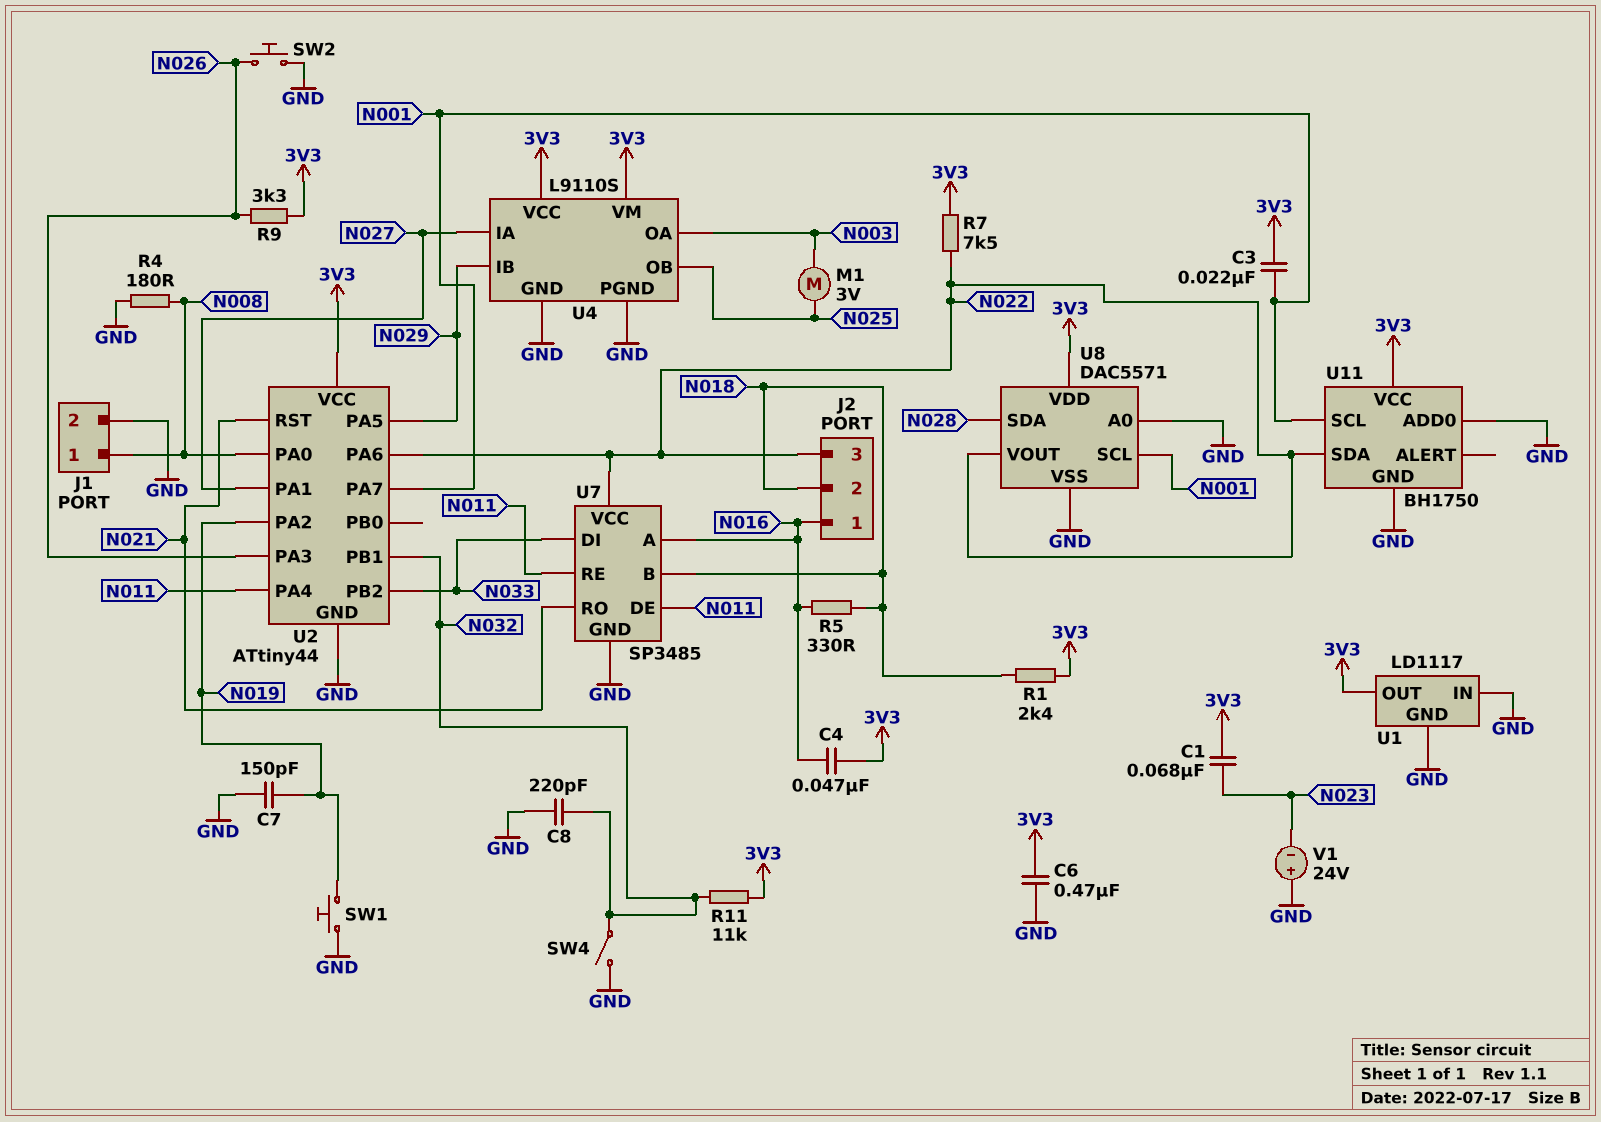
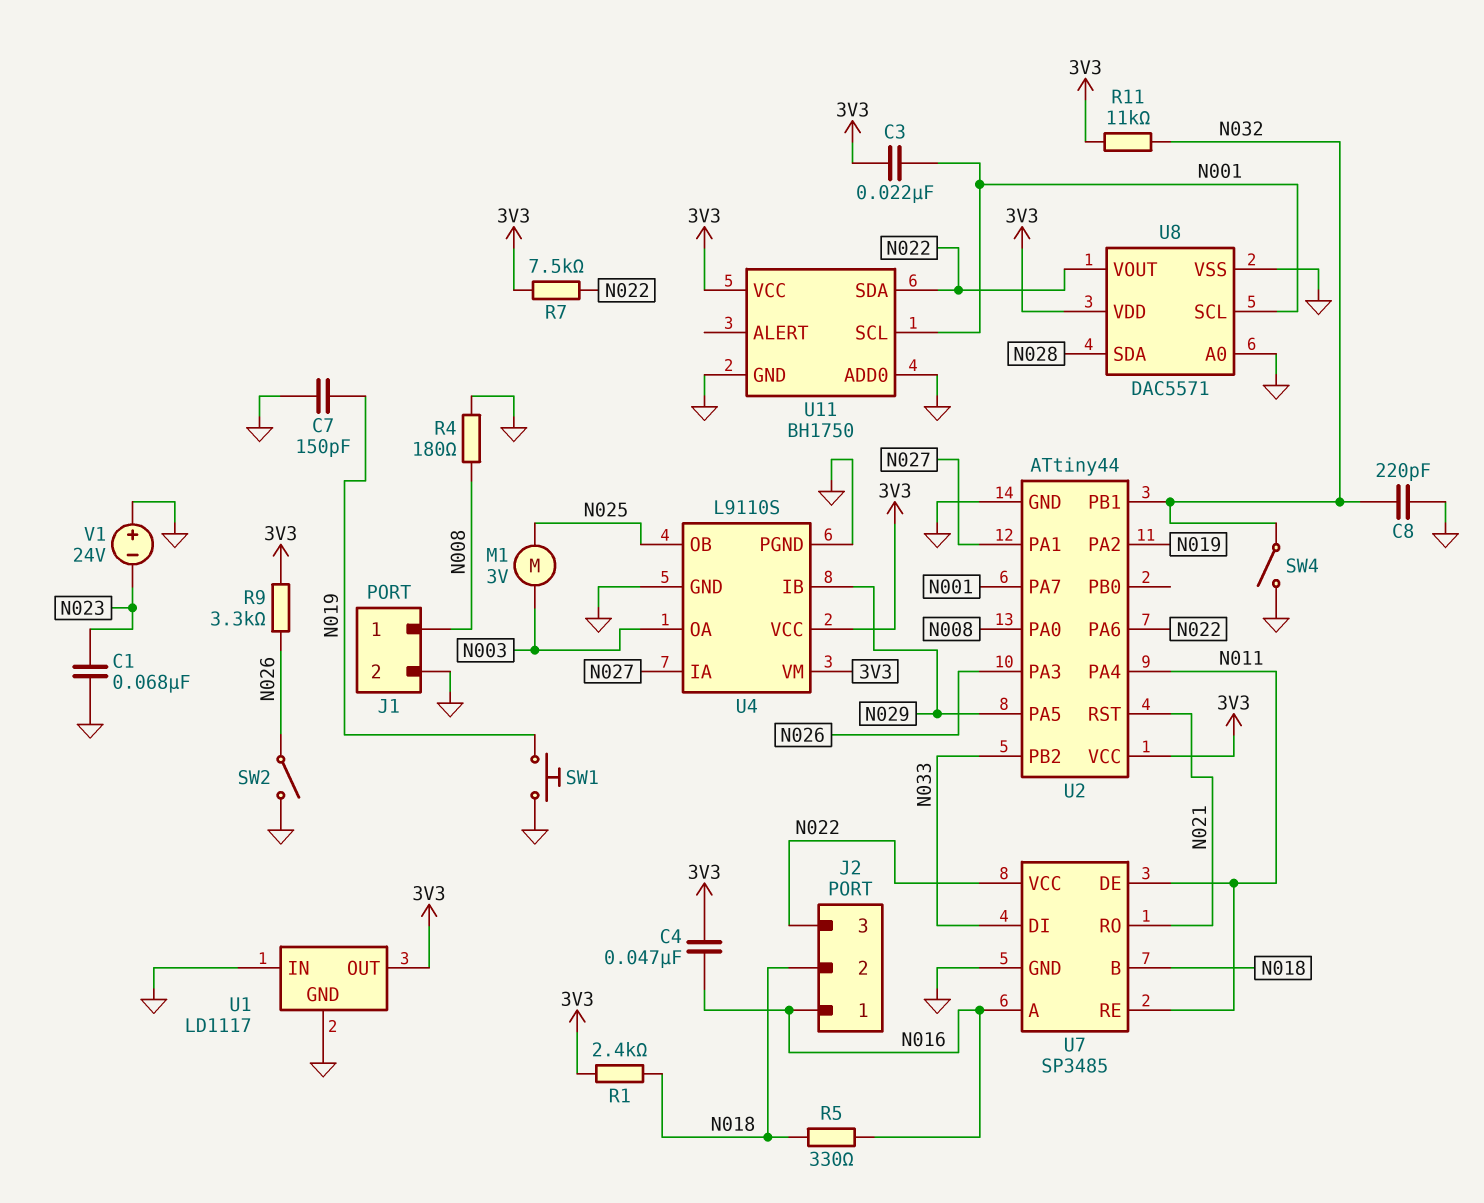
C1: 68nF (3V3, N023) -> 68nF (GND, N023)
C6: 470nF (3V3, GND) -> none
SW2: button (GND, N026) -> switch (GND, N026)

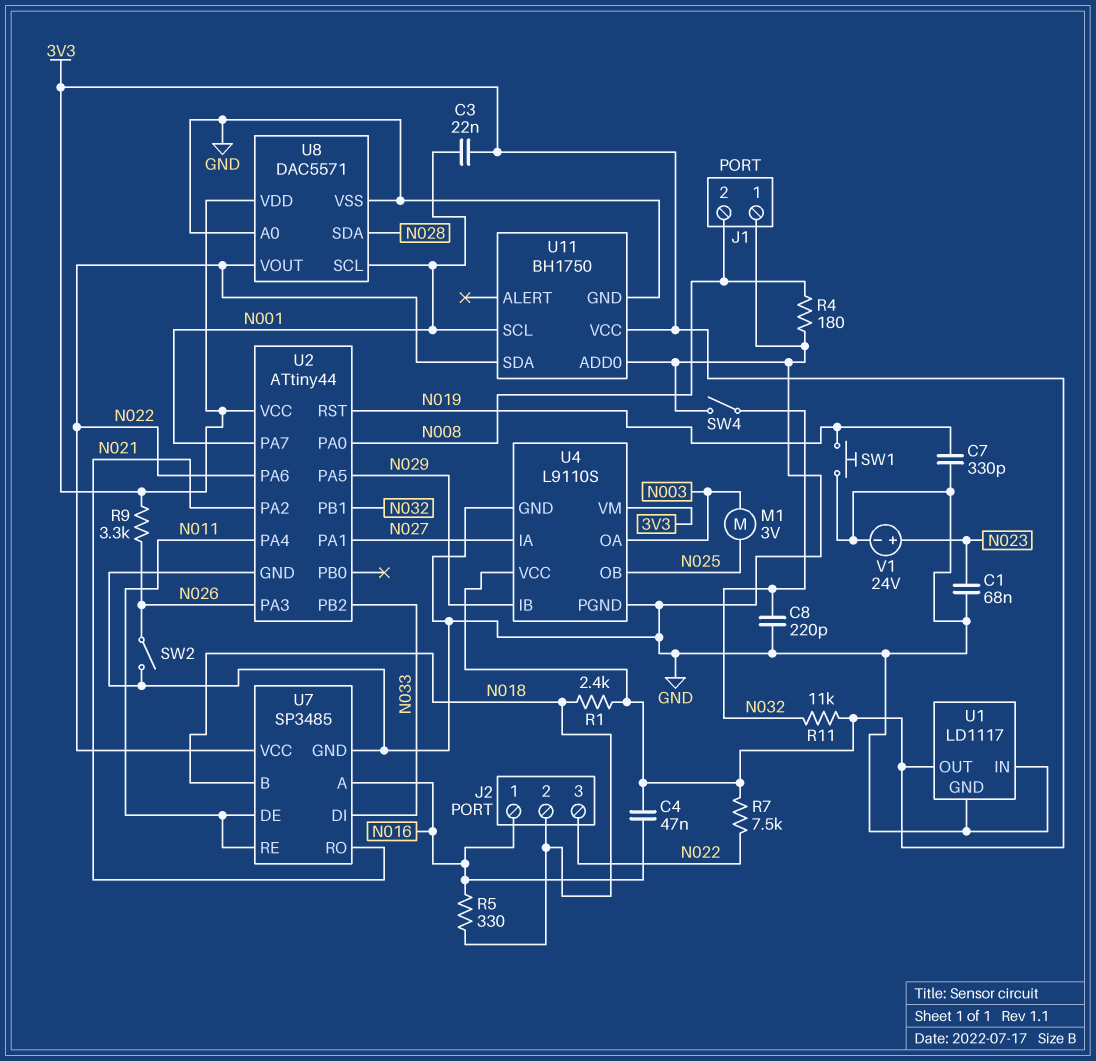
C7: 150pF (GND, N019) -> 330pF (GND, N019)
J1 pin 1: N008 -> GND
J1 pin 2: GND -> N008
U2 pin PA2: N019 -> N021
U2 pin RST: N021 -> N019
V1: 24V (plus GND, minus N023) -> 24V (plus N023, minus GND)

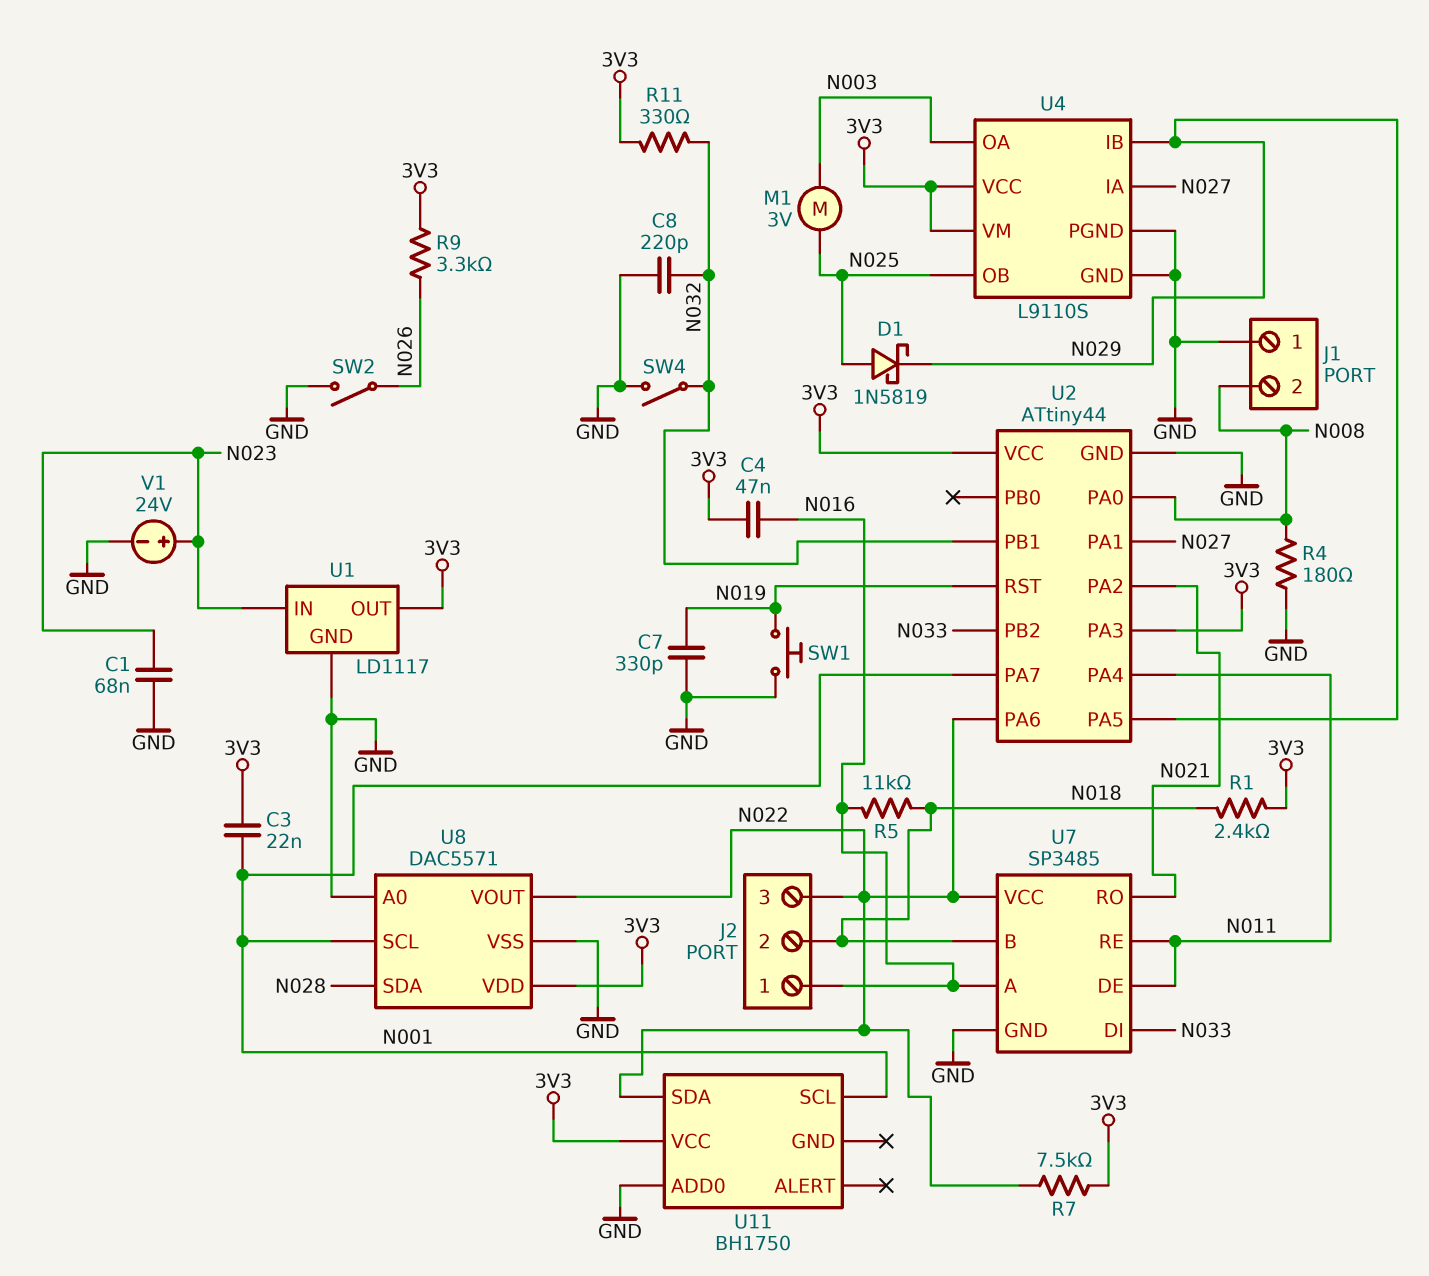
D1: none -> schottky 1N5819 (A N025, K N029)
R5: 330 (N016, N018) -> 11k (N016, N018)
R11: 11k (3V3, N032) -> 330 (3V3, N032)
U1 pin IN: GND -> N023
U2 pin PA3: N026 -> 3V3
U11 pin GND: GND -> none

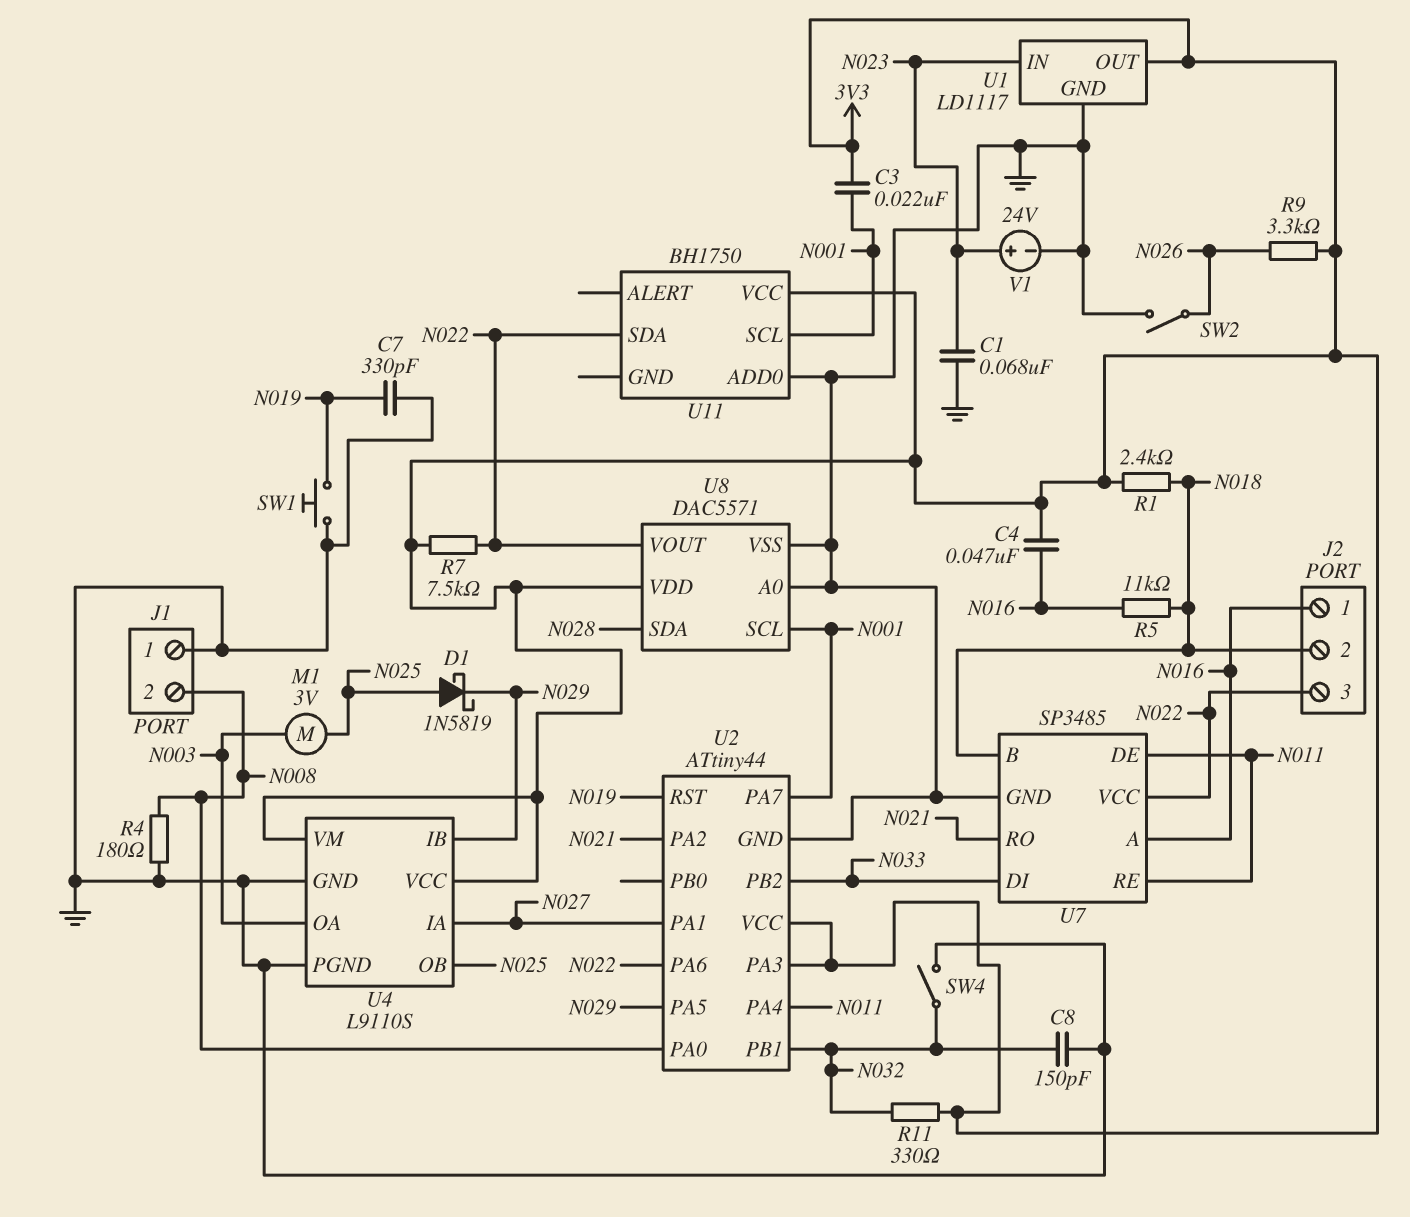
C8: 220pF (GND, N032) -> 150pF (GND, N032)

